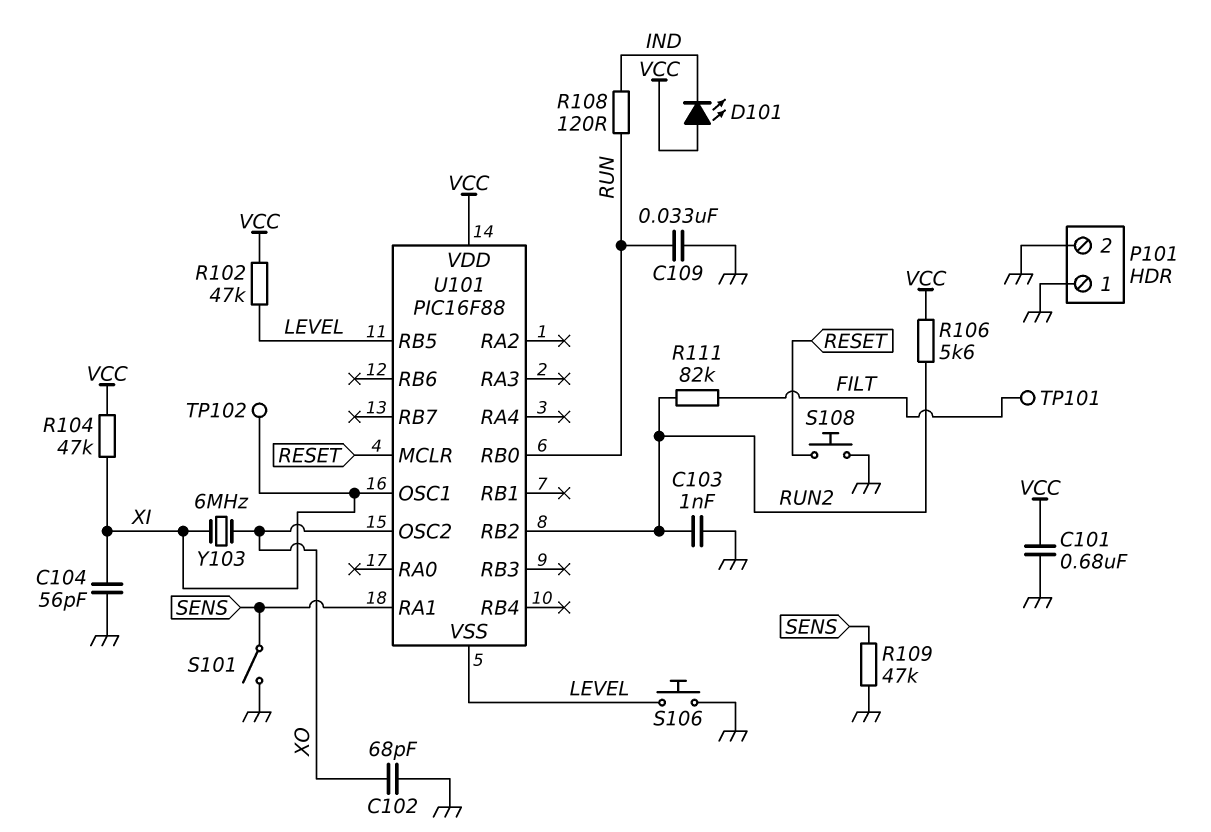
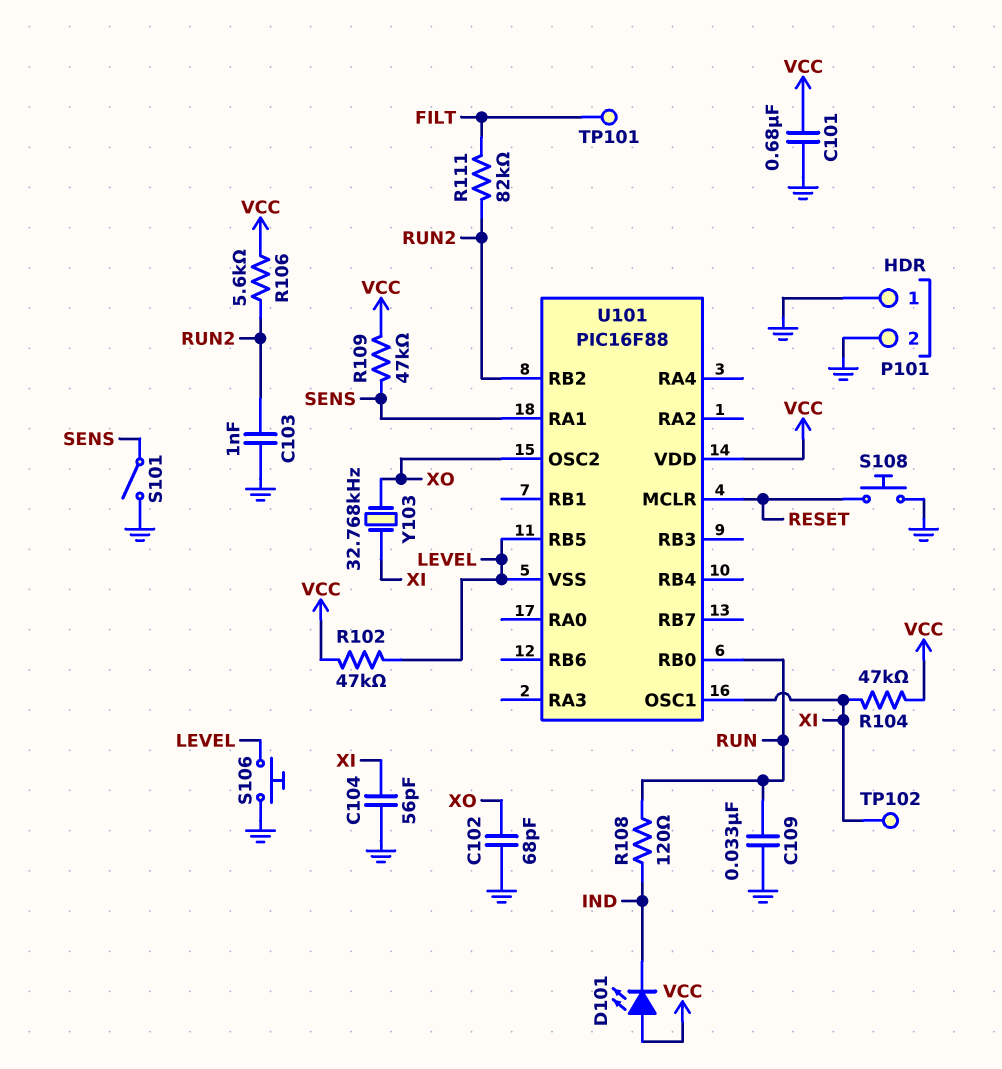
R109: 47k (GND, SENS) -> 47k (SENS, VCC)
Y103: 6MHz (XI, XO) -> 32.768kHz (XI, XO)

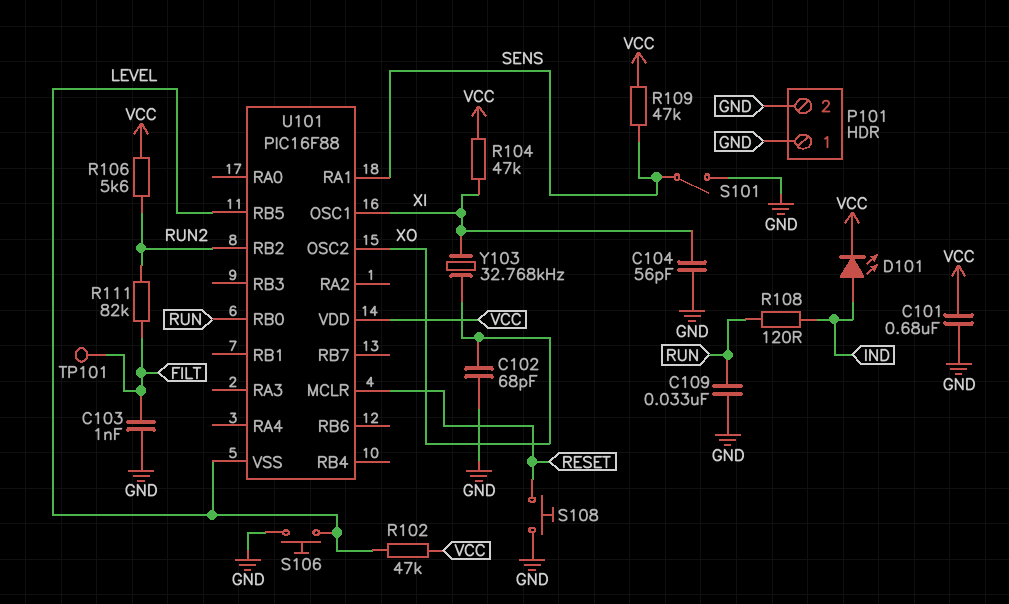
C103: 1nF (GND, RUN2) -> 1nF (FILT, GND)
D101: LED (A VCC, K IND) -> LED (A IND, K VCC)
TP102: test point (XI) -> none

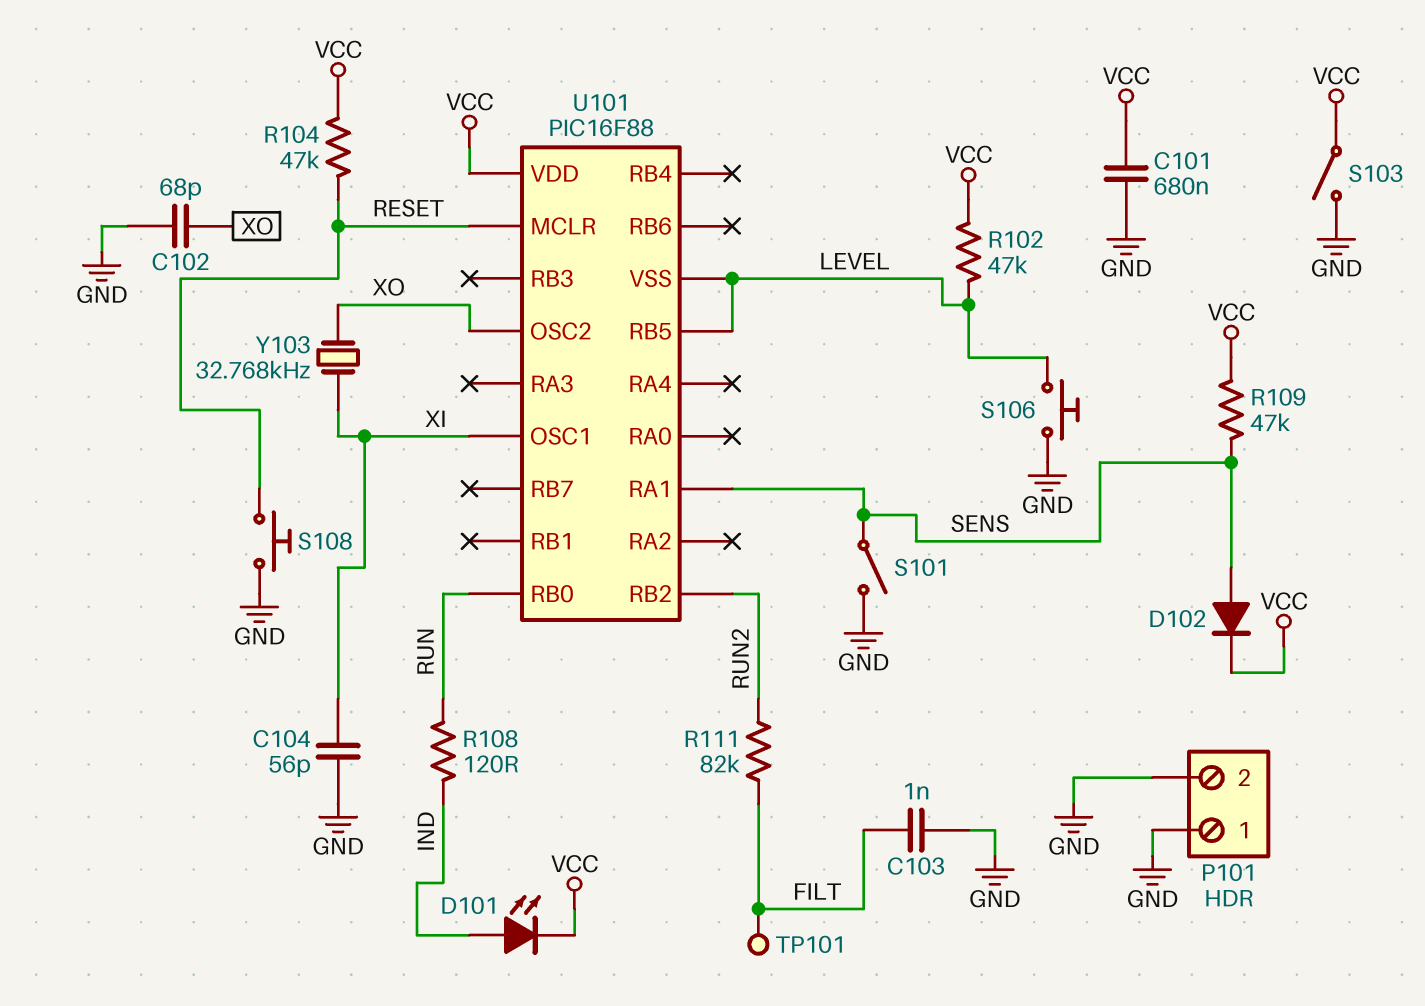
C109: 33nF (GND, RUN) -> none
D102: none -> diode (A SENS, K VCC)
R104: 47k (VCC, XI) -> 47k (RESET, VCC)
R106: 5.6k (RUN2, VCC) -> none
S103: none -> switch (GND, VCC)

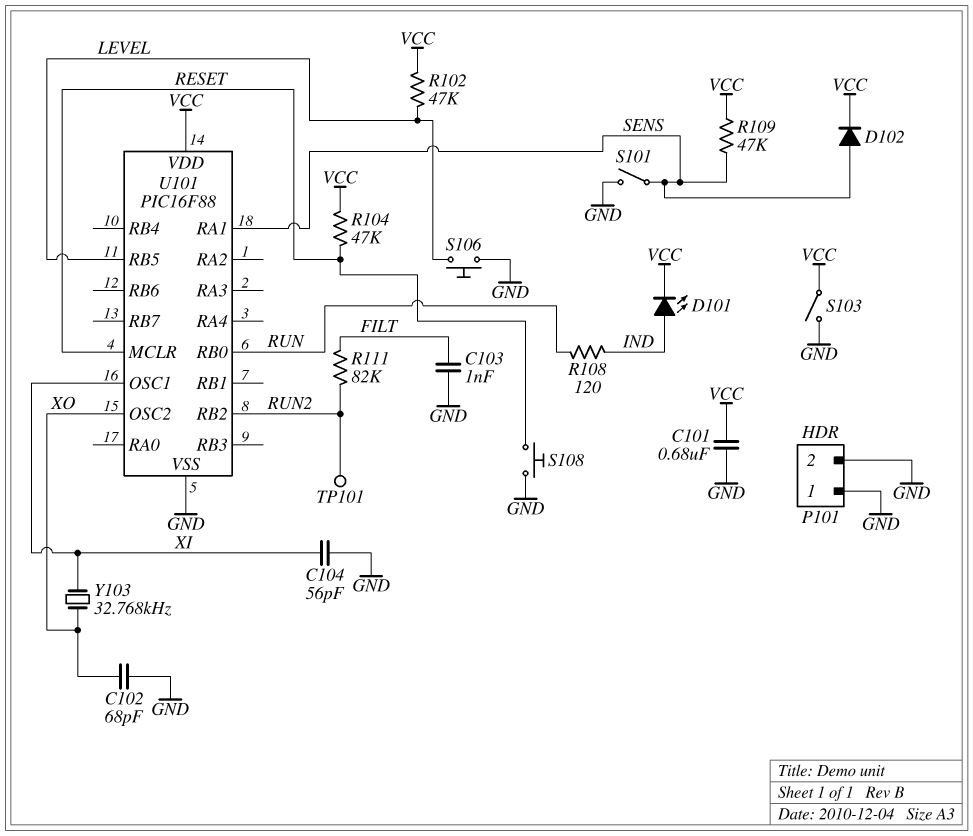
TP101: test point (FILT) -> test point (RUN2)
U101 pin VSS: LEVEL -> GND

